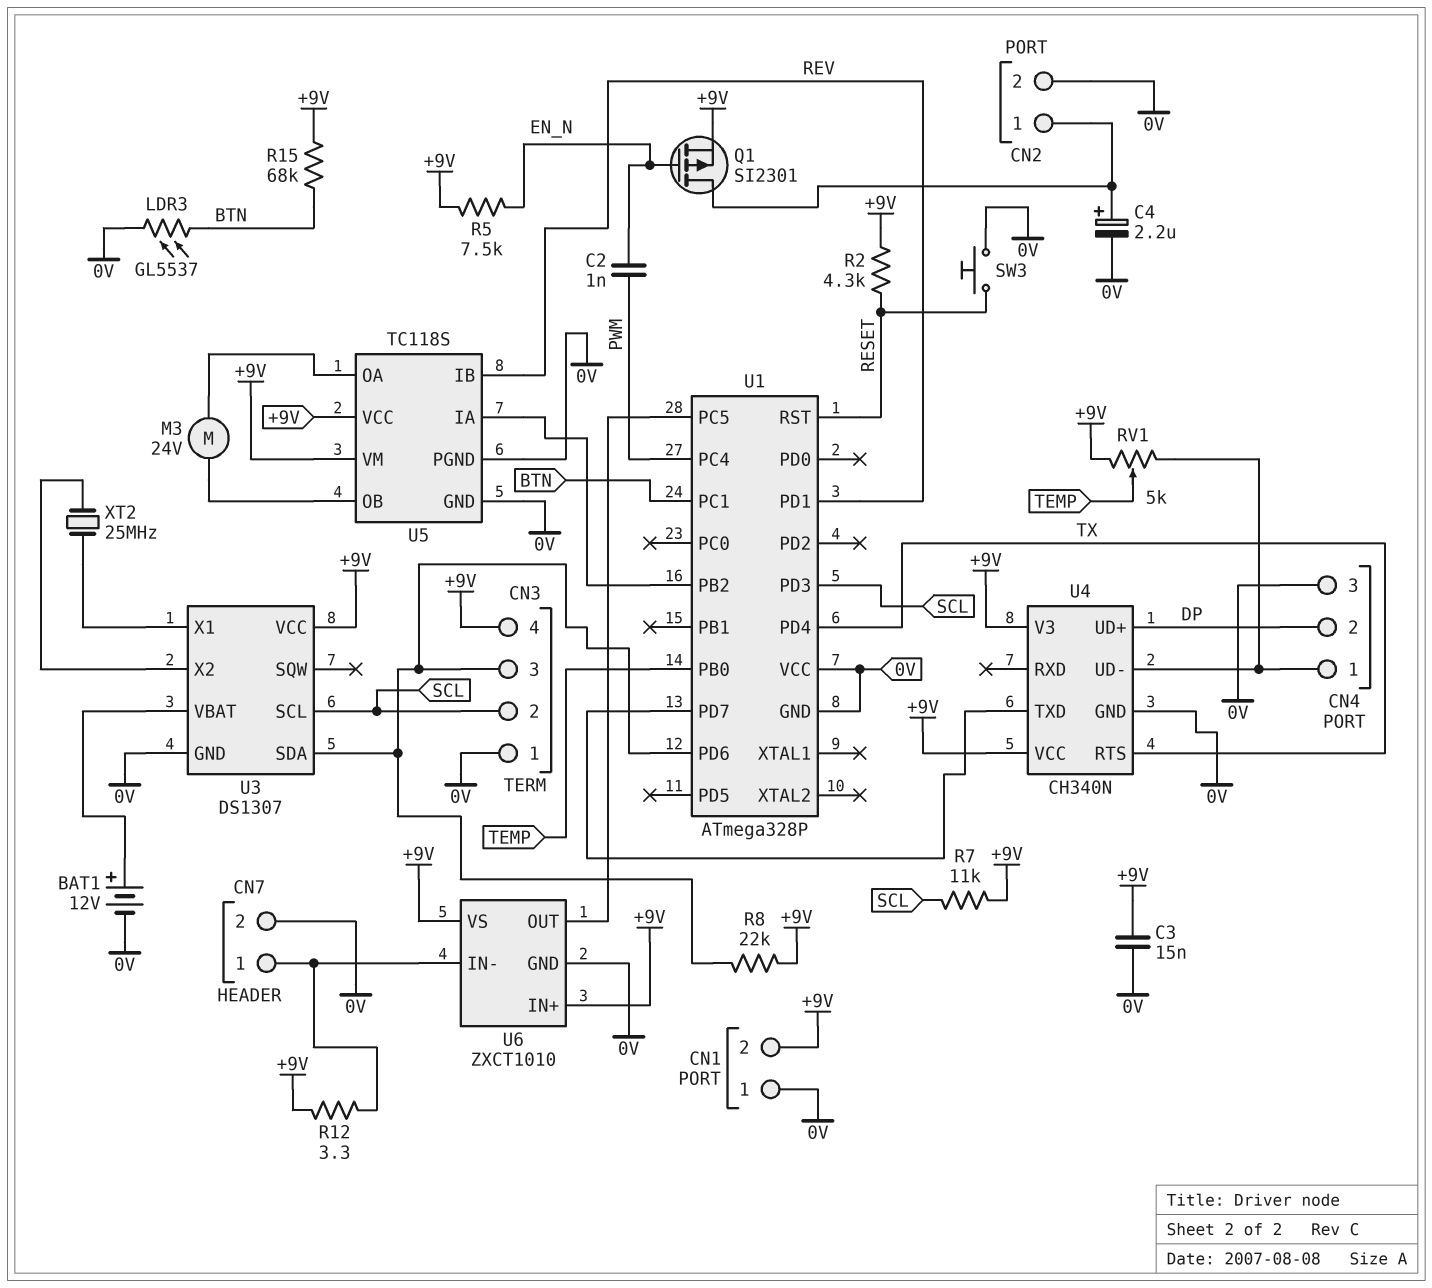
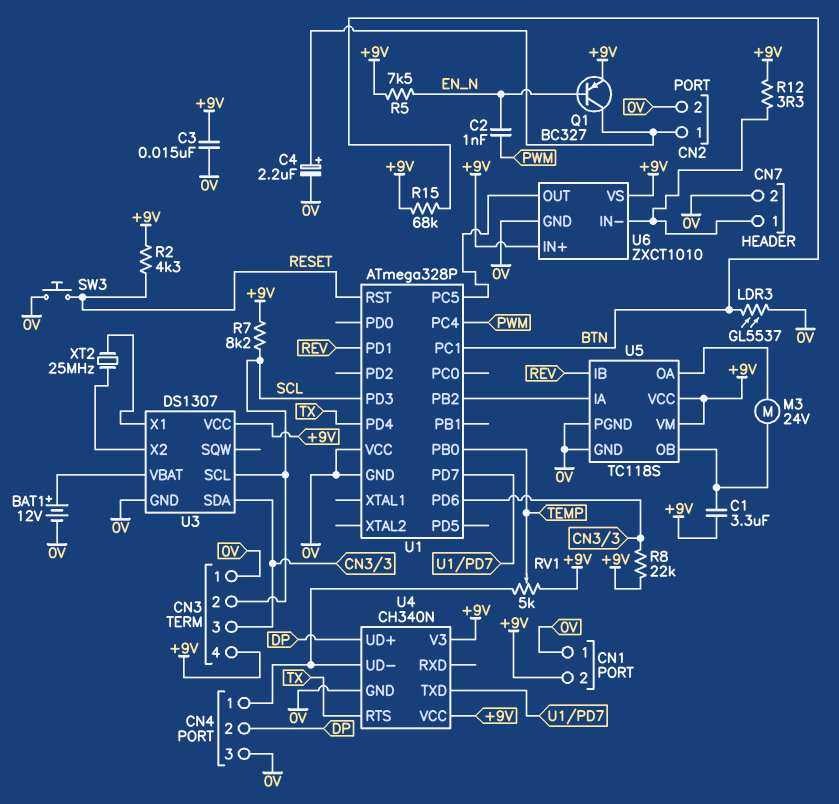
C1: none -> 3.3uF (+9V, U5/OB)
Q1: PMOS SI2301 (G EN_N, D CN2/1, S +9V) -> PNP BC327 (B EN_N, C CN2/1, E +9V)
R7: 11k (+9V, SCL) -> 8.2k (+9V, SCL)

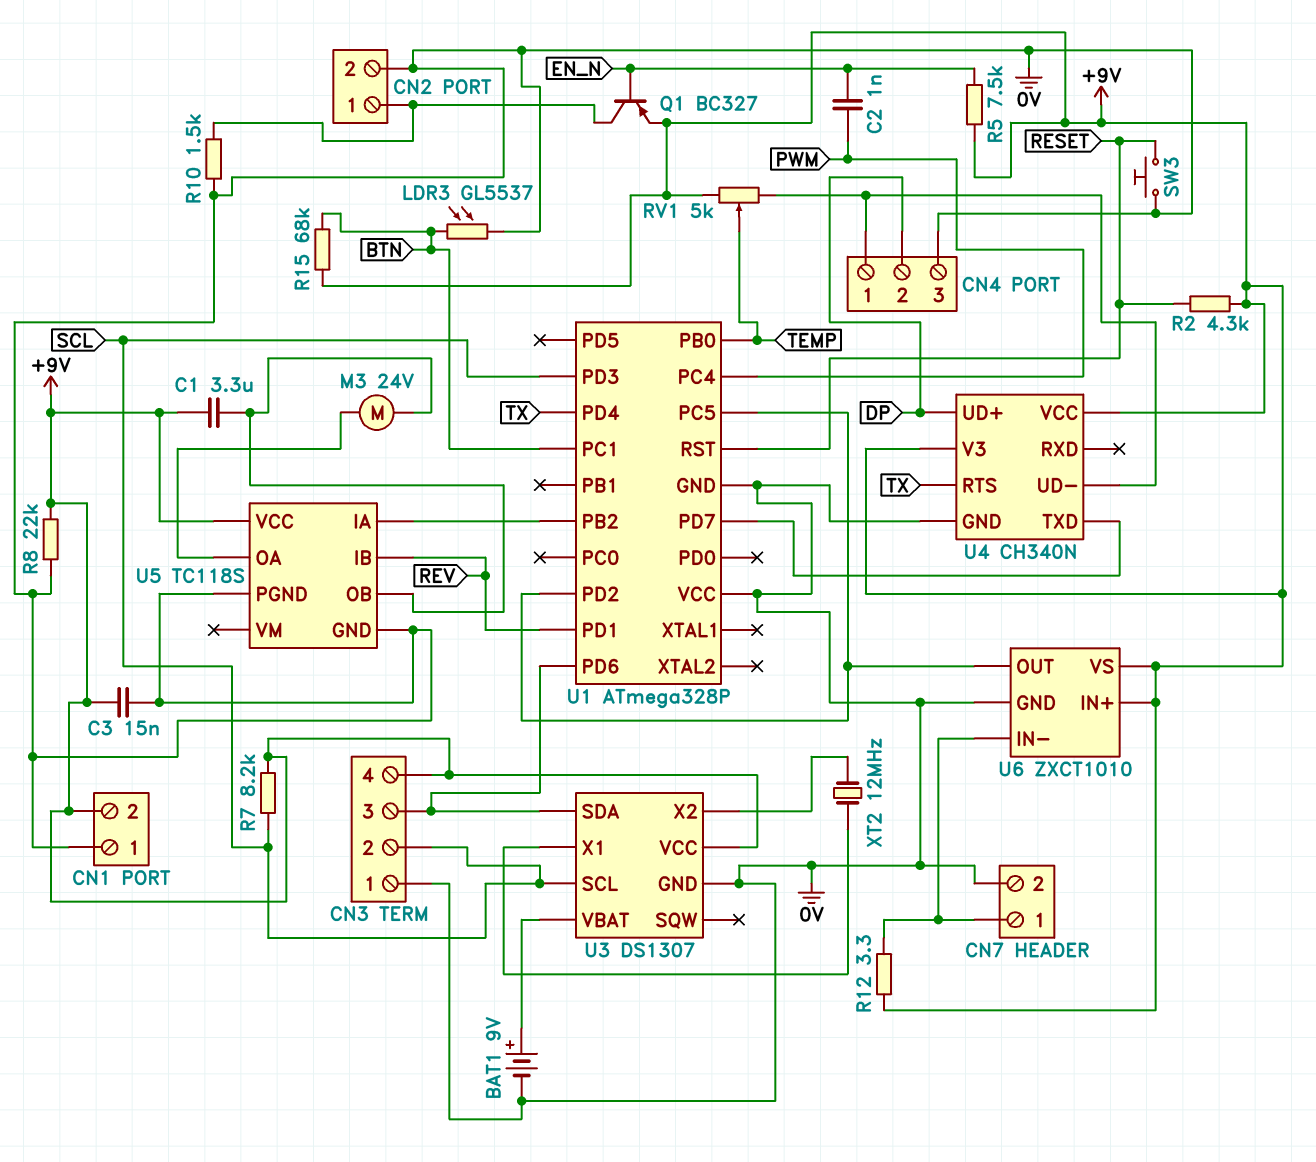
BAT1: 12V (plus U3/VBAT, minus 0V) -> 9V (plus U3/VBAT, minus 0V)
C4: 2.2uF (plus CN2/1, minus 0V) -> none
R8: 22k (+9V, CN3/3) -> 22k (+9V, 0V)
R10: none -> 1.5k (0V, CN2/1)
U1 pin PD2: none -> U1/PC5
U5 pin VM: +9V -> none
XT2: 25MHz (U3/X1, U3/X2) -> 12MHz (U3/X1, U3/X2)

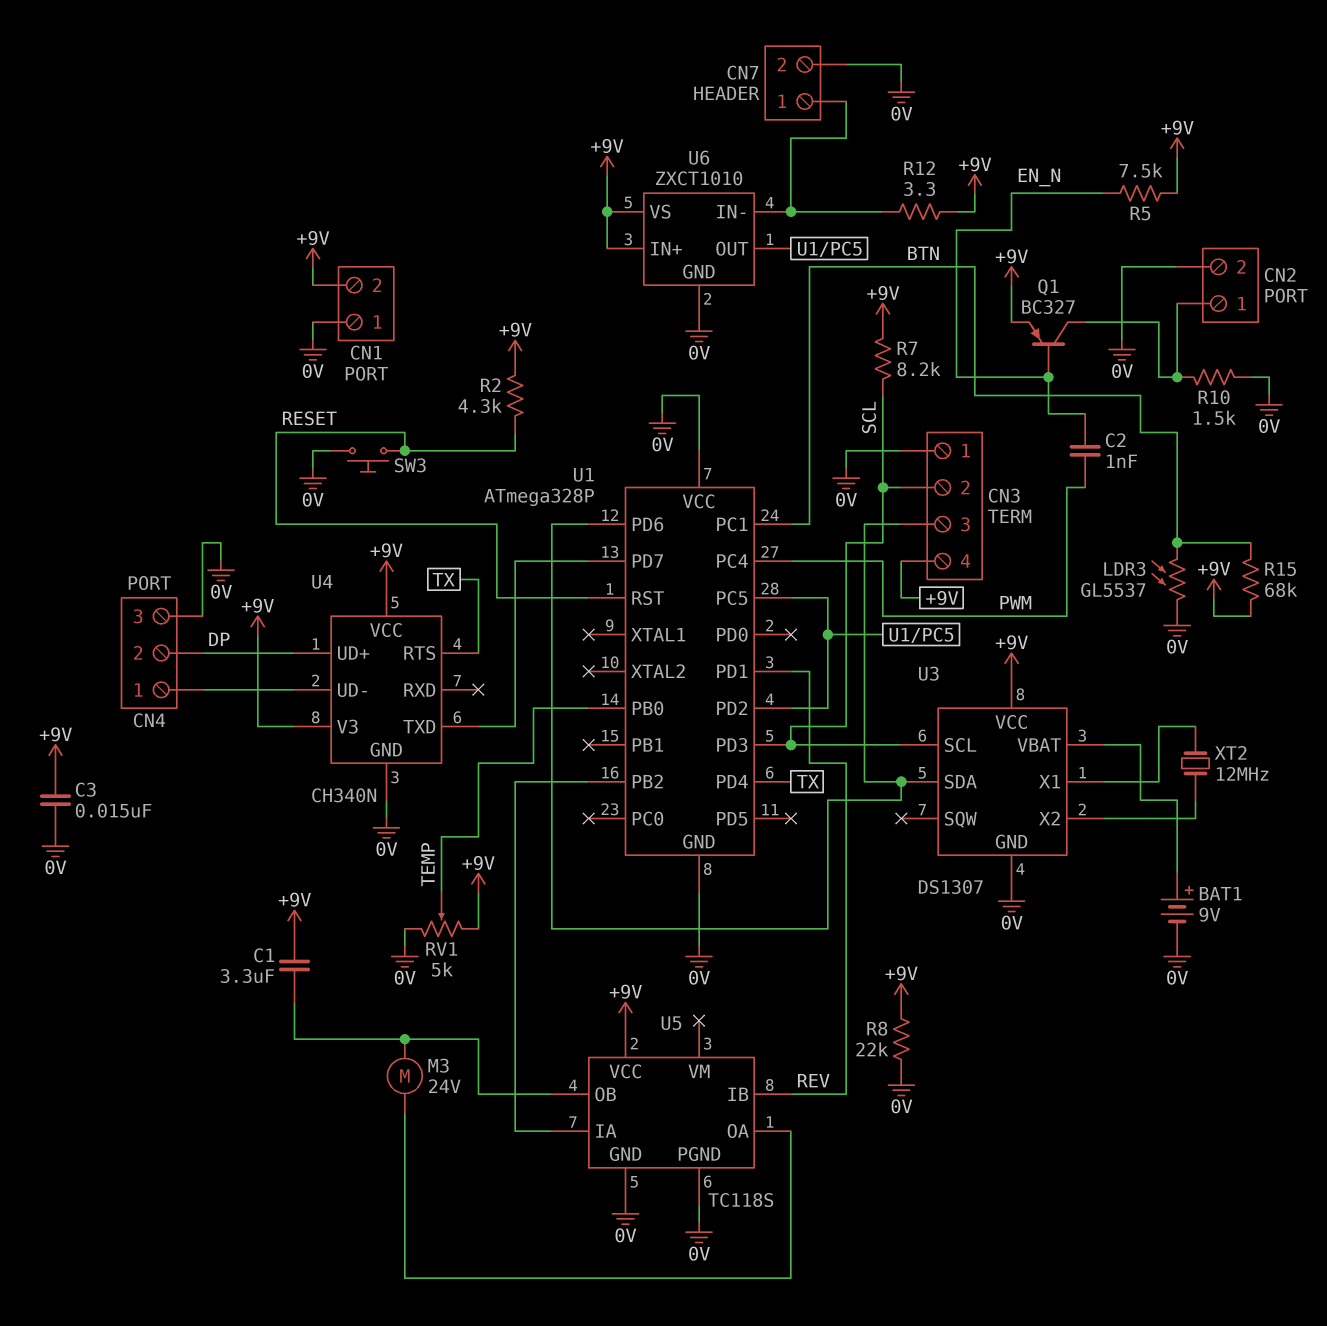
RV1: 5k (+9V, CN4/1, wiper TEMP) -> 5k (+9V, 0V, wiper TEMP)

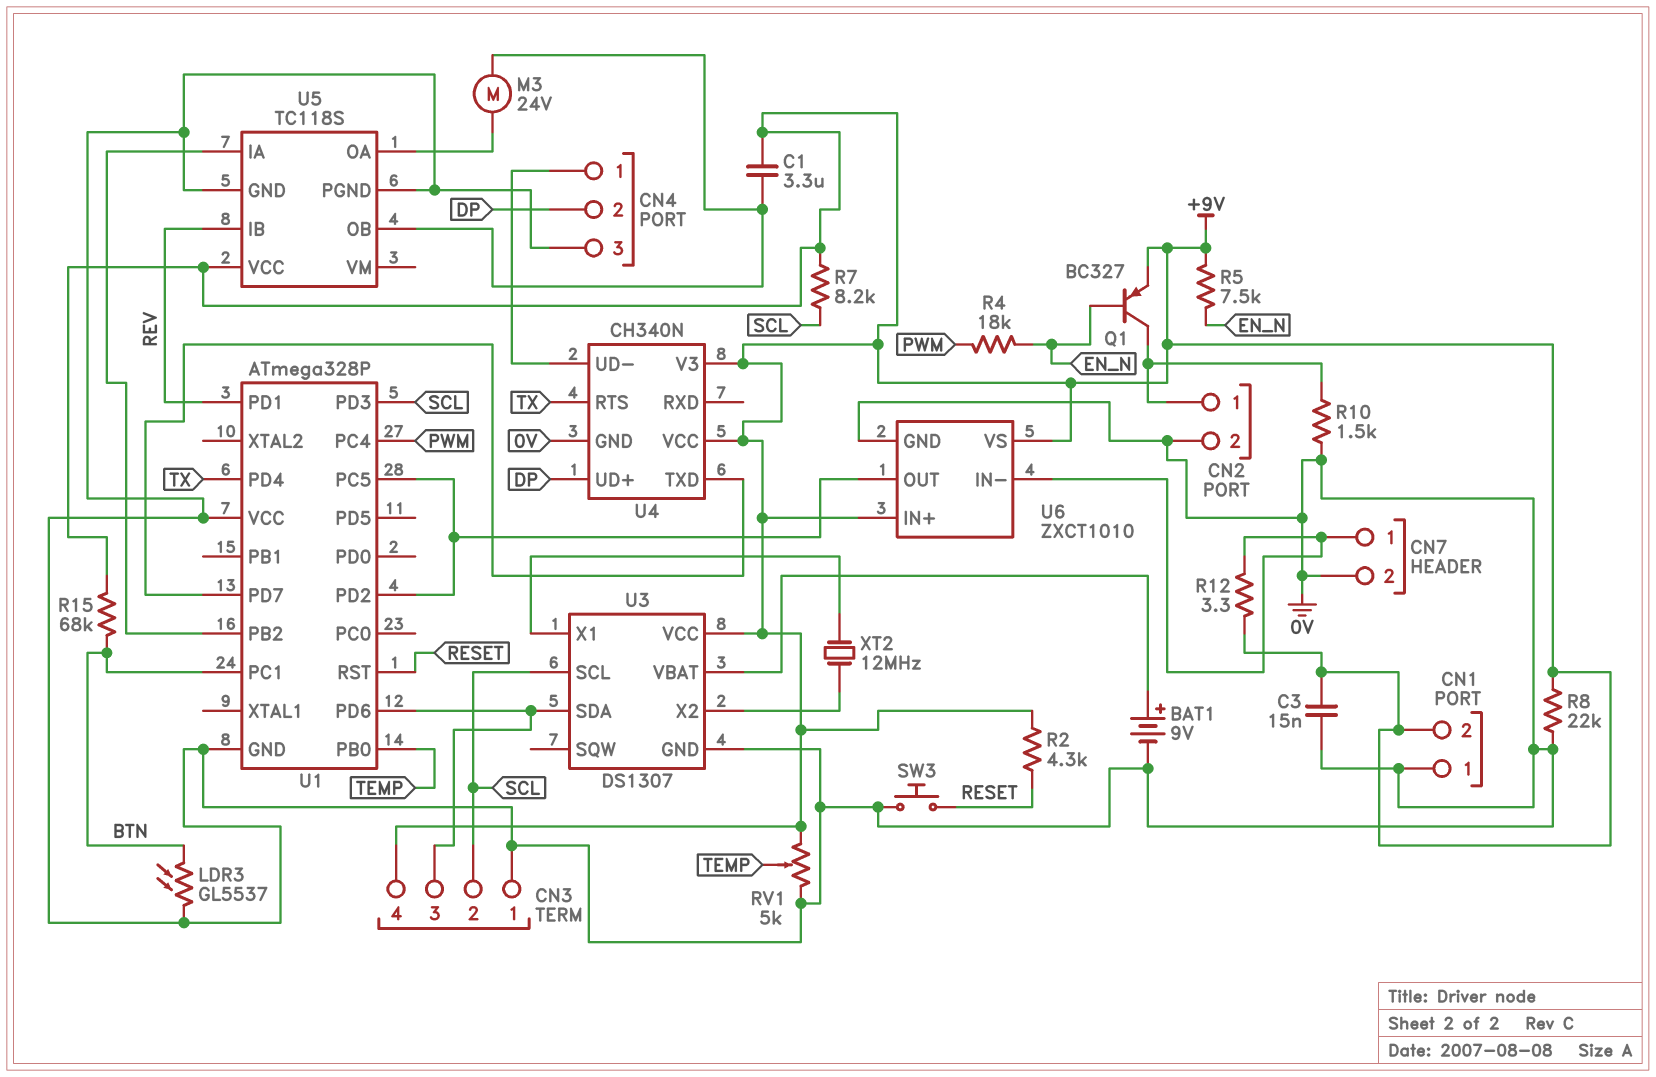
C2: 1nF (EN_N, PWM) -> none
R4: none -> 18k (EN_N, PWM)

